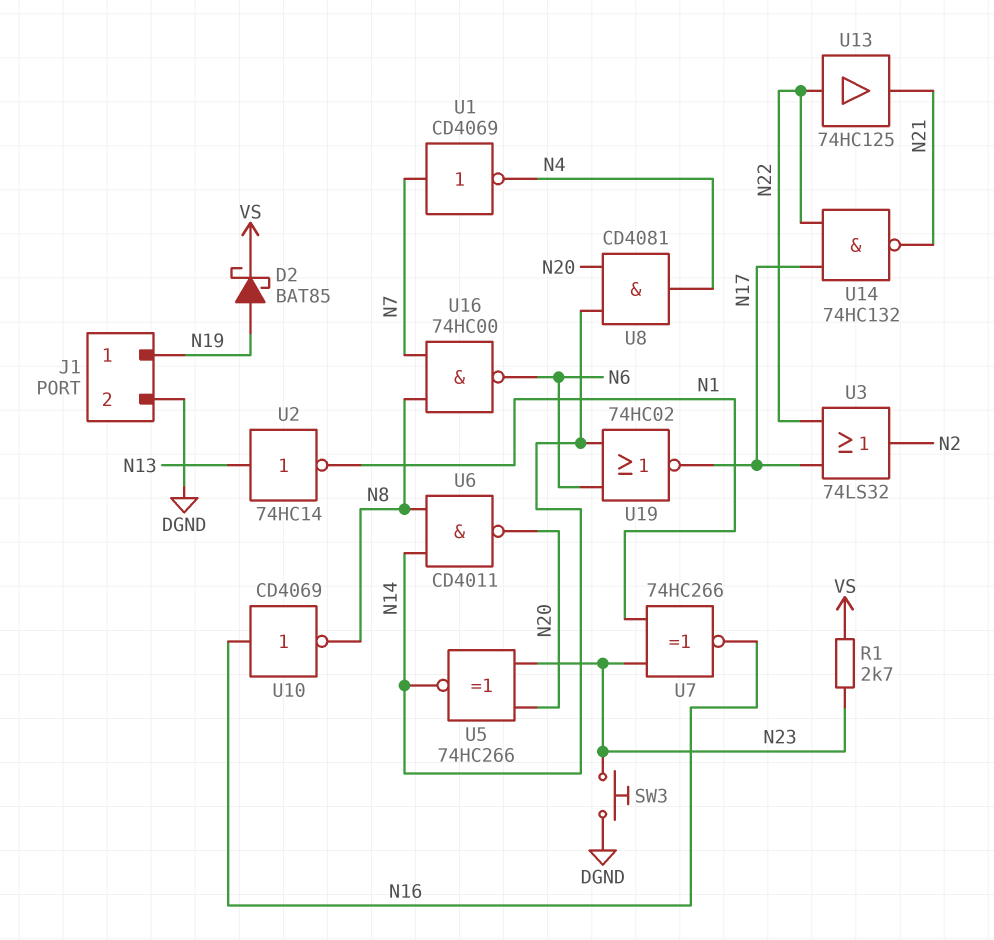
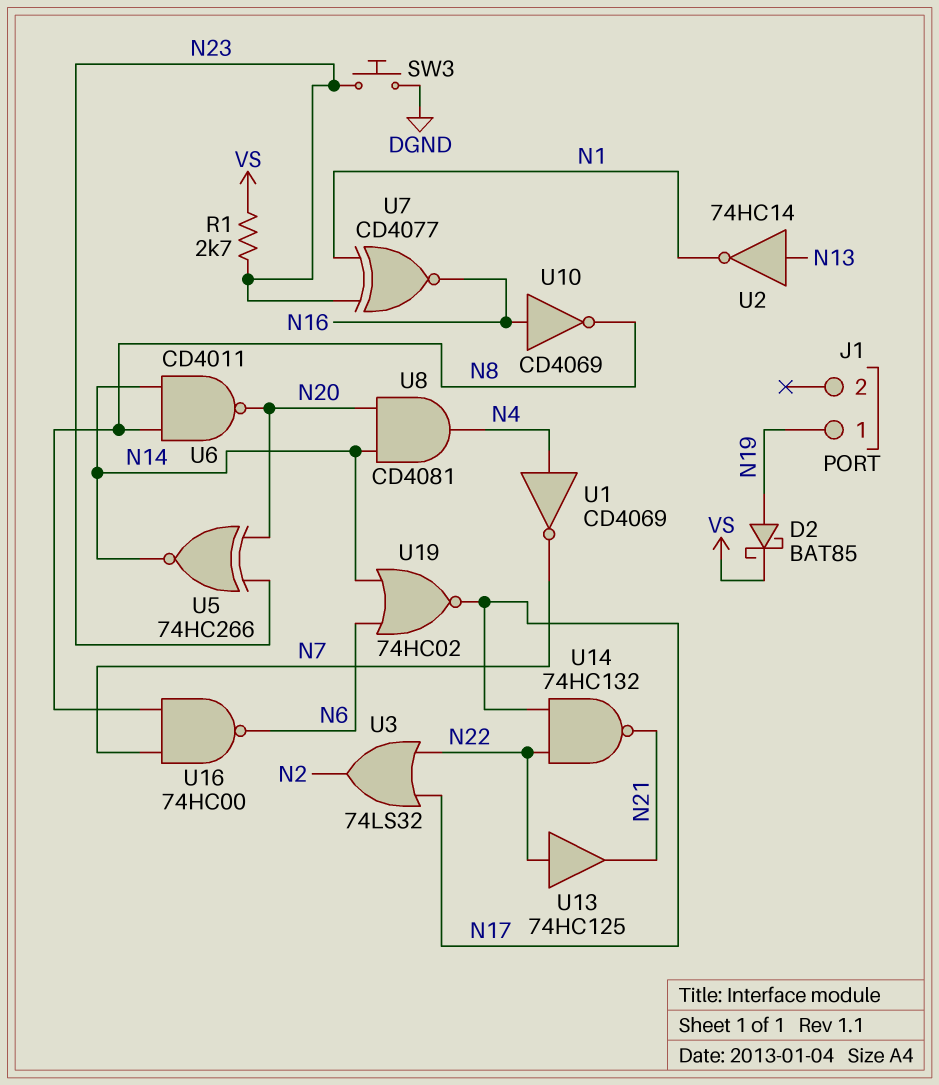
J1 pin 2: DGND -> none
U1: NOT CD4069 (in N7, out N4) -> NOT CD4069 (in N4, out N7)
U7: XNOR 74HC266 (in N1, in N23, out N16) -> XNOR CD4077 (in N1, in N23, out N16)

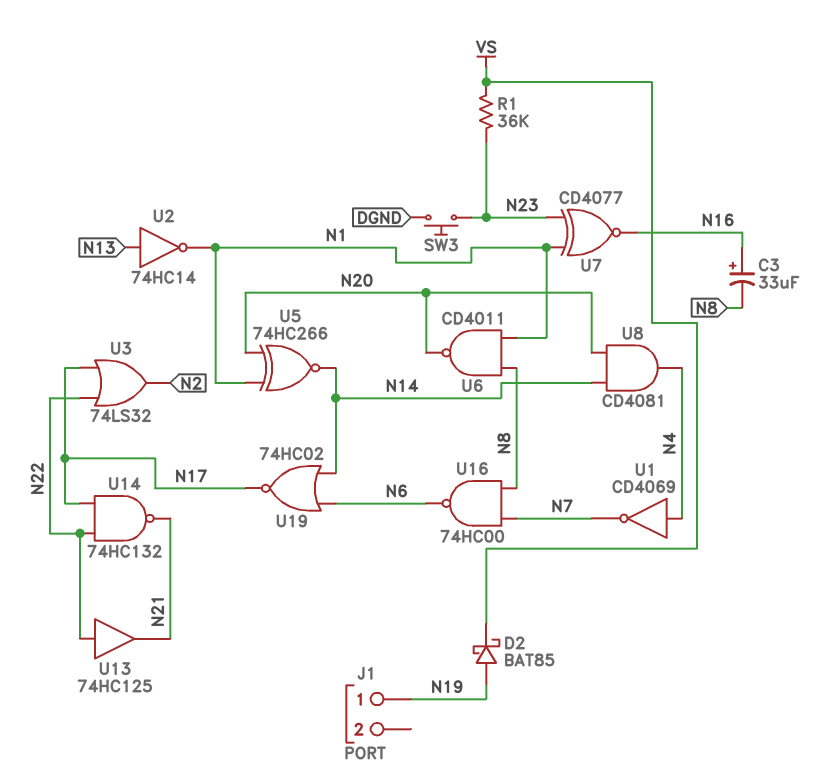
C3: none -> 33uF (plus N16, minus N8)
R1: 2.7k (N23, VS) -> 36k (N23, VS)
U5: XNOR 74HC266 (in N20, in N23, out N14) -> XNOR 74HC266 (in N1, in N20, out N14)
U6: NAND CD4011 (in N8, in N14, out N20) -> NAND CD4011 (in N1, in N8, out N20)
U10: NOT CD4069 (in N16, out N8) -> none

